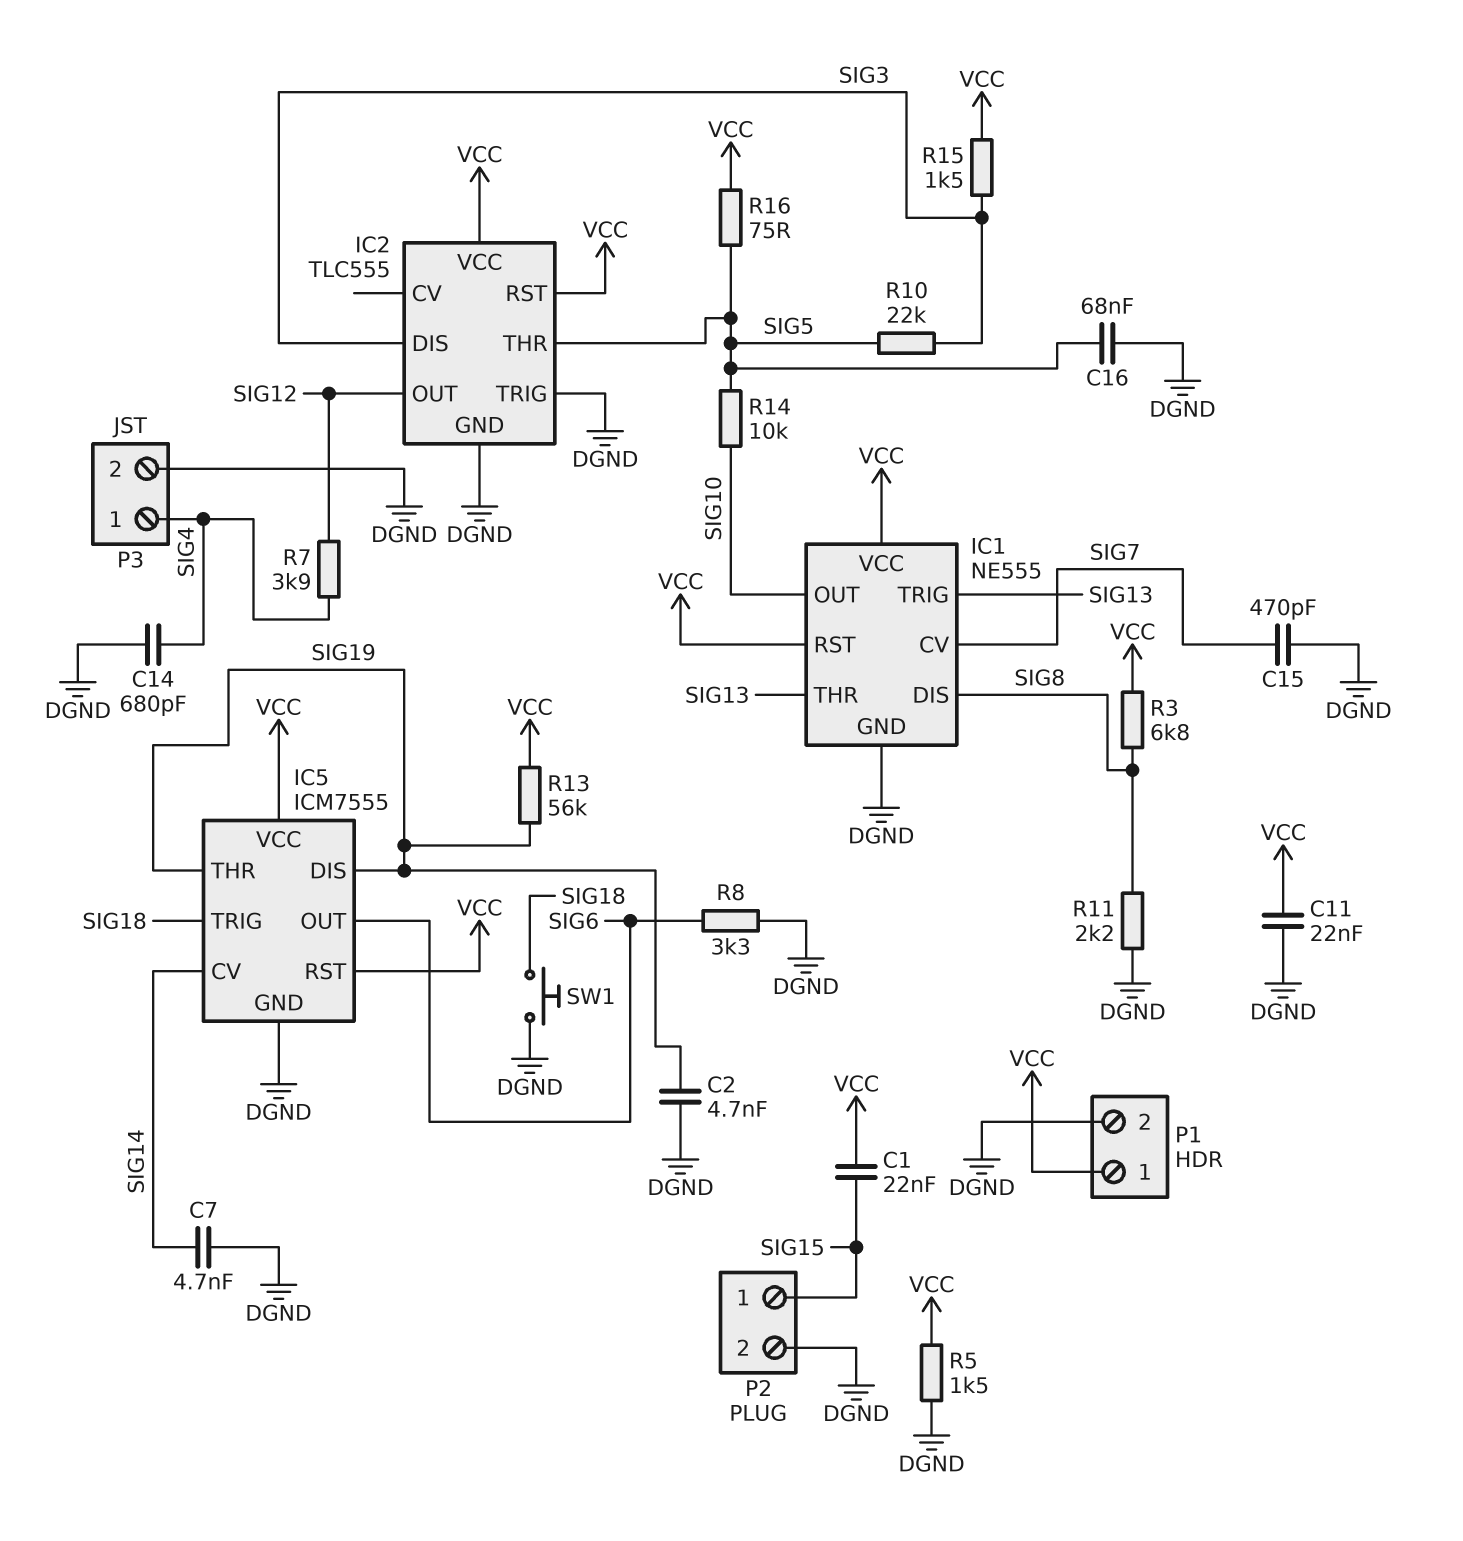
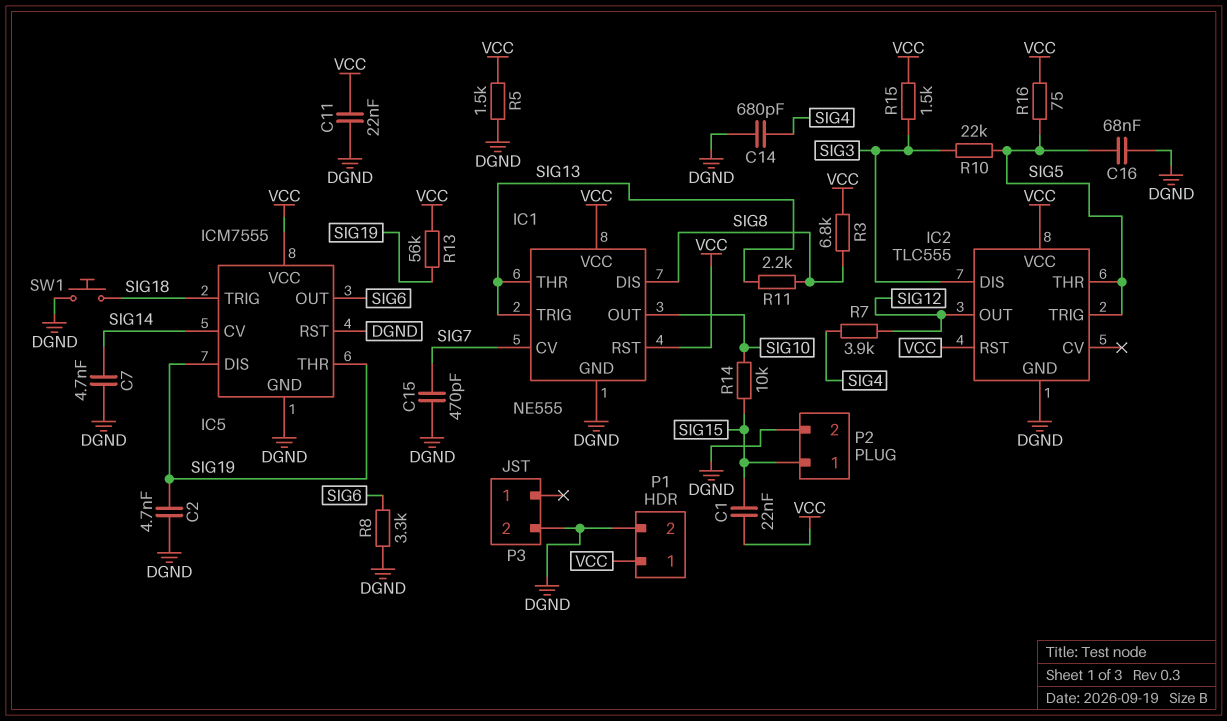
IC2 pin TRIG: DGND -> SIG5
IC5 pin RST: VCC -> DGND
P3 pin 1: SIG4 -> none
R11: 2.2k (DGND, SIG8) -> 2.2k (SIG8, SIG13)
R14: 10k (SIG5, SIG10) -> 10k (SIG10, SIG15)

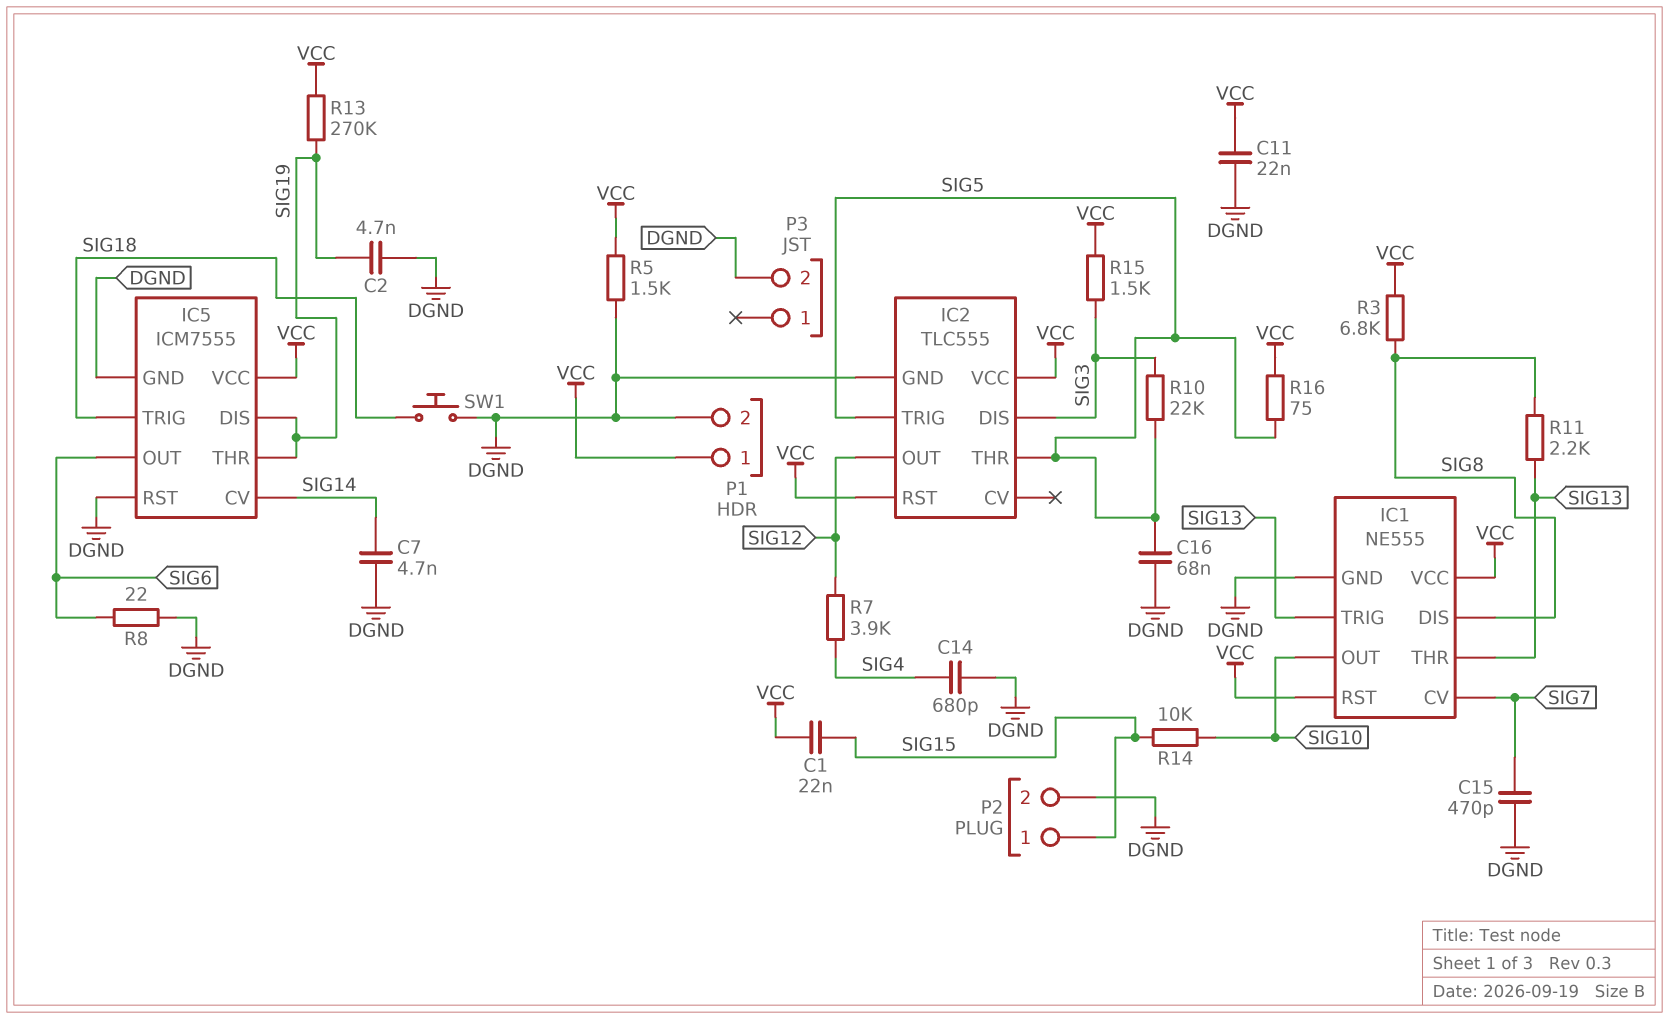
R8: 3.3k (DGND, SIG6) -> 22 (DGND, SIG6)
R13: 56k (SIG19, VCC) -> 270k (SIG19, VCC)

